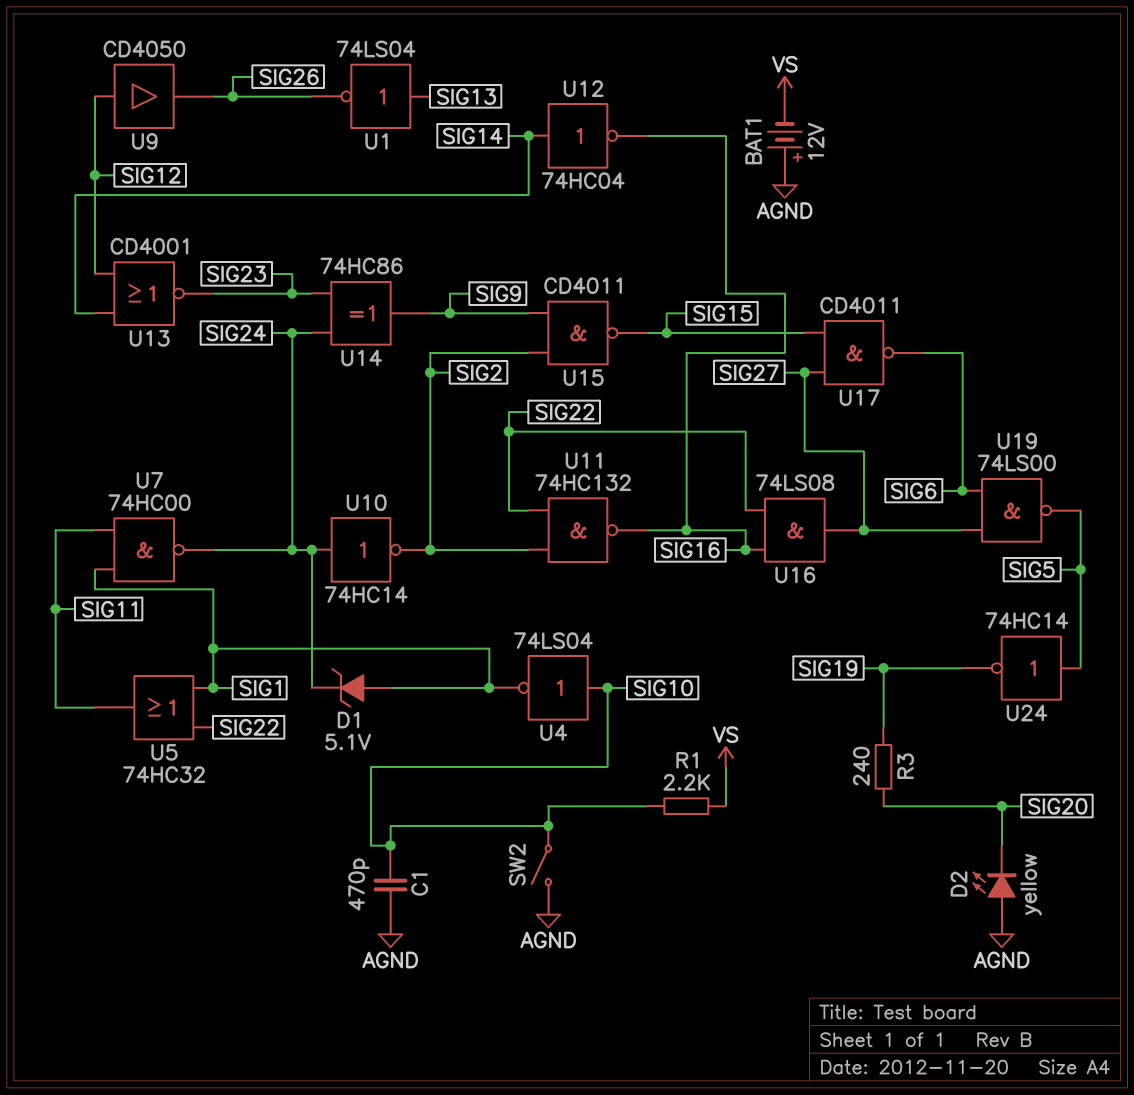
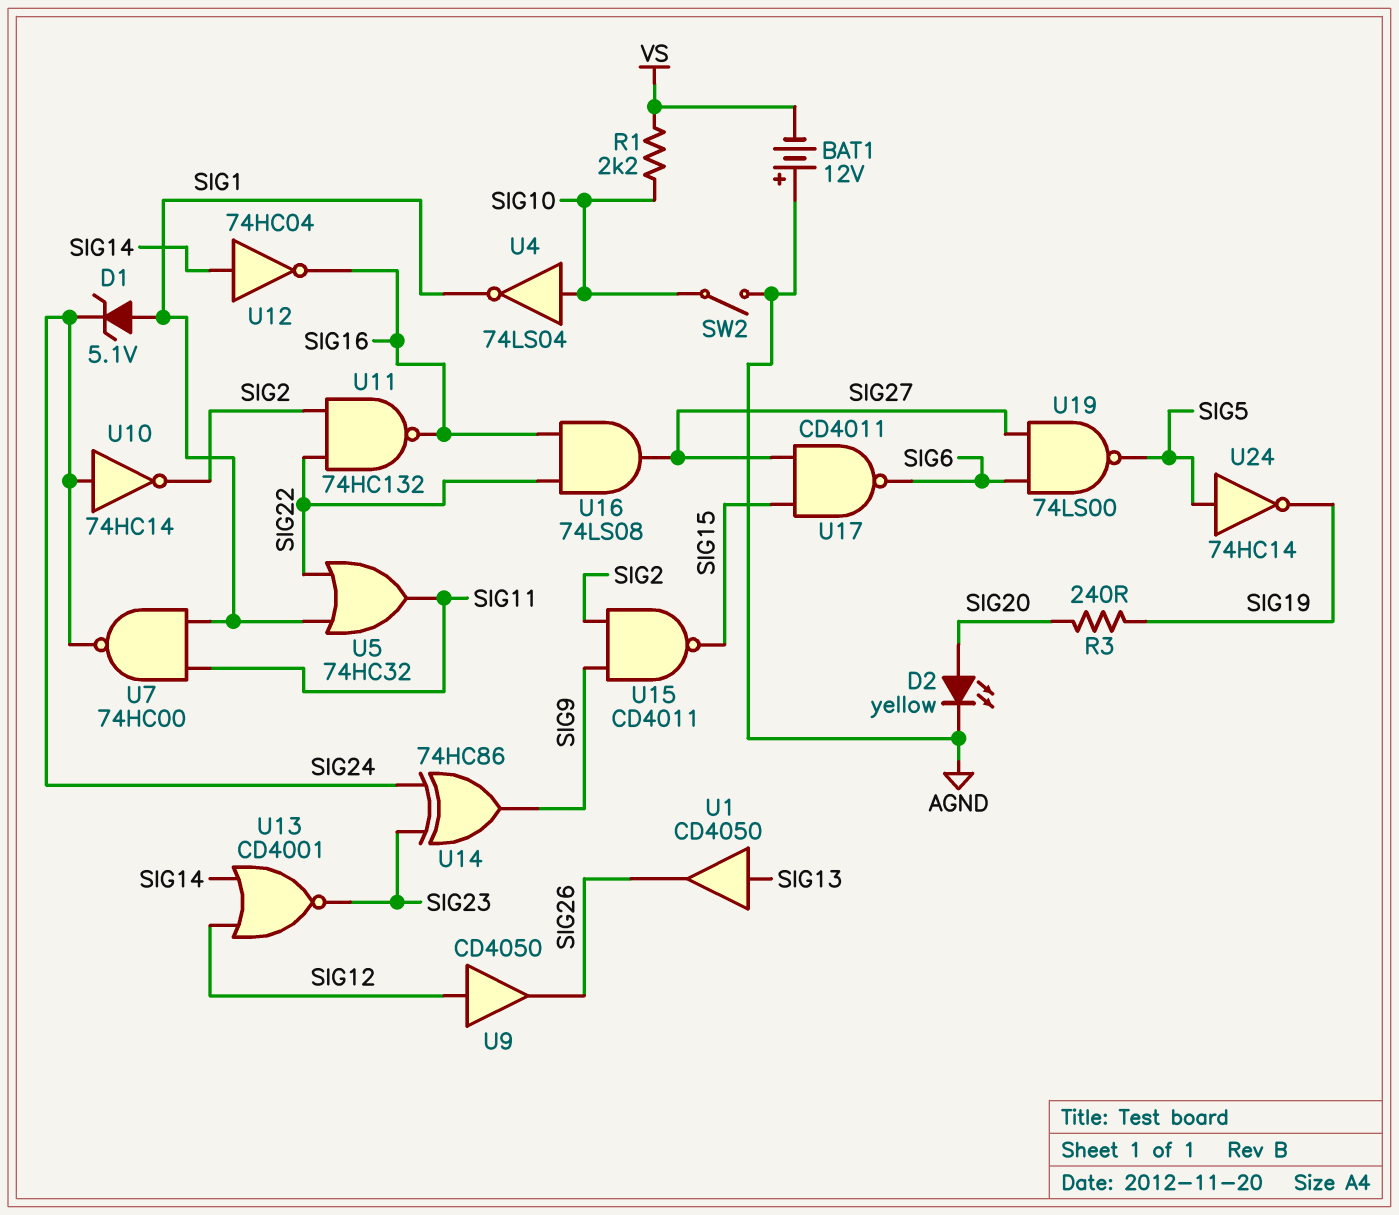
C1: 470pF (AGND, SIG10) -> none
D2: LED yellow (A AGND, K SIG20) -> LED yellow (A SIG20, K AGND)
U1: NOT 74LS04 (in SIG13, out SIG26) -> buffer CD4050 (in SIG13, out SIG26)

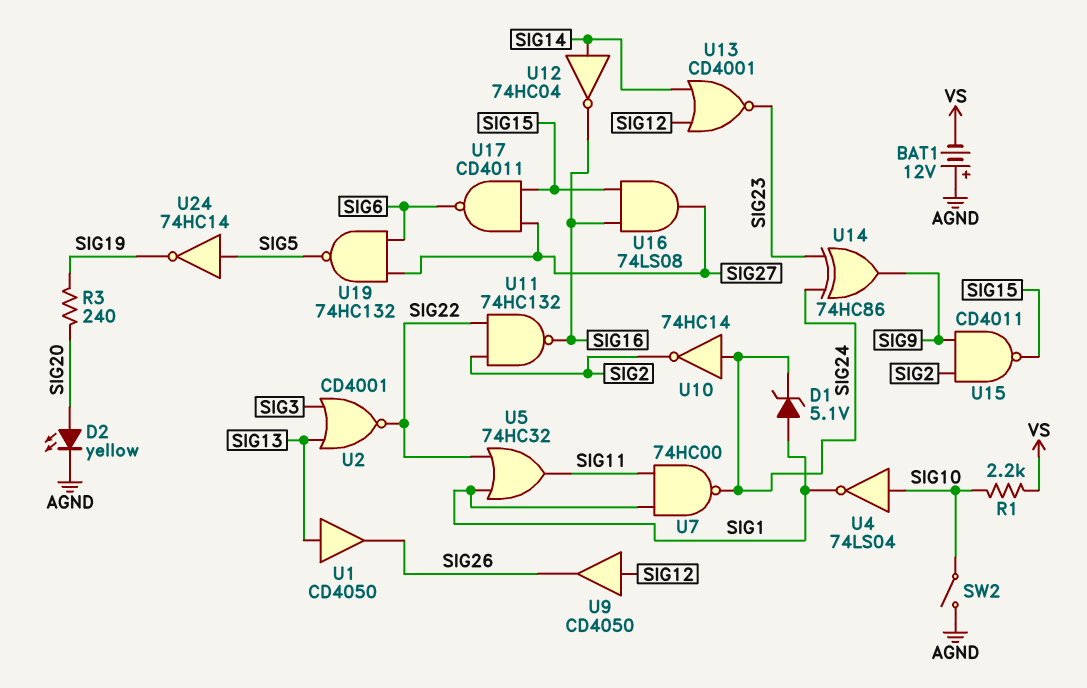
U2: none -> NOR CD4001 (in SIG3, in SIG13, out SIG22)
U16: AND 74LS08 (in SIG16, in SIG22, out SIG27) -> AND 74LS08 (in SIG15, in SIG16, out SIG27)
U19: NAND 74LS00 (in SIG6, in SIG27, out SIG5) -> NAND 74HC132 (in SIG6, in SIG27, out SIG5)

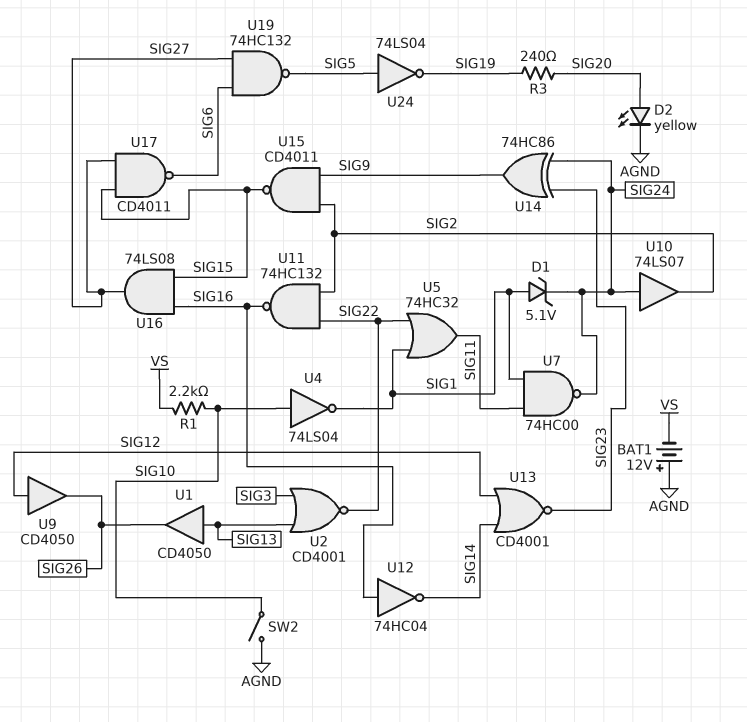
U10: NOT 74HC14 (in SIG24, out SIG2) -> buffer 74LS07 (in SIG24, out SIG2)
U12: NOT 74HC04 (in SIG14, out SIG16) -> NOT 74HC04 (in SIG16, out SIG14)
U24: NOT 74HC14 (in SIG5, out SIG19) -> NOT 74LS04 (in SIG5, out SIG19)

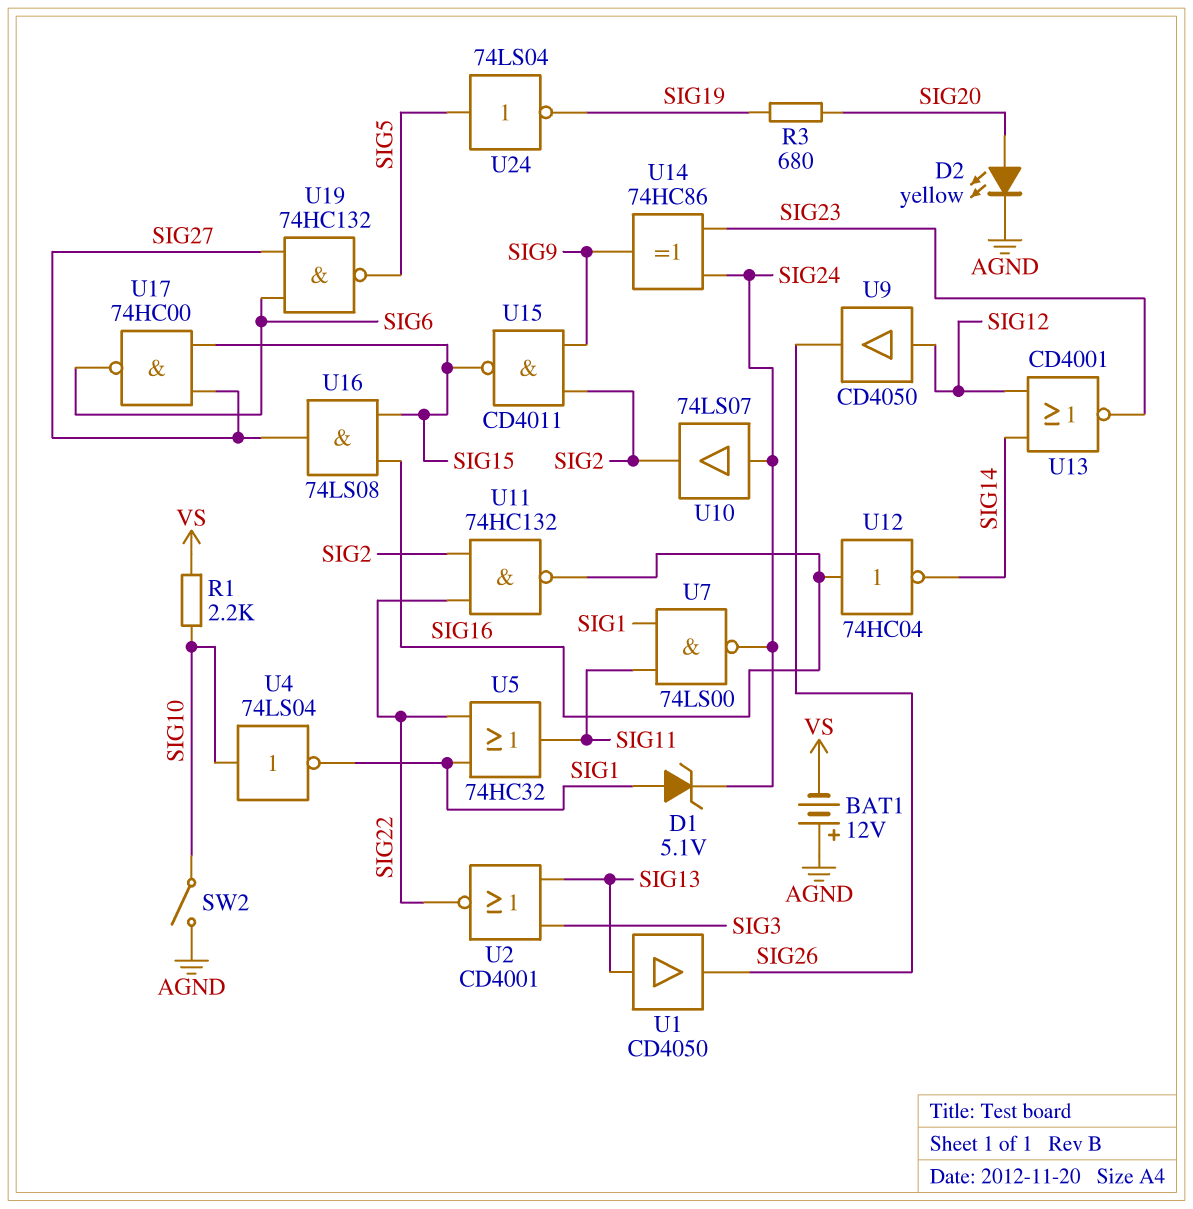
R3: 240 (SIG19, SIG20) -> 680 (SIG19, SIG20)
U7: NAND 74HC00 (in SIG1, in SIG11, out SIG24) -> NAND 74LS00 (in SIG1, in SIG11, out SIG24)
U17: NAND CD4011 (in SIG15, in SIG27, out SIG6) -> NAND 74HC00 (in SIG15, in SIG27, out SIG6)

